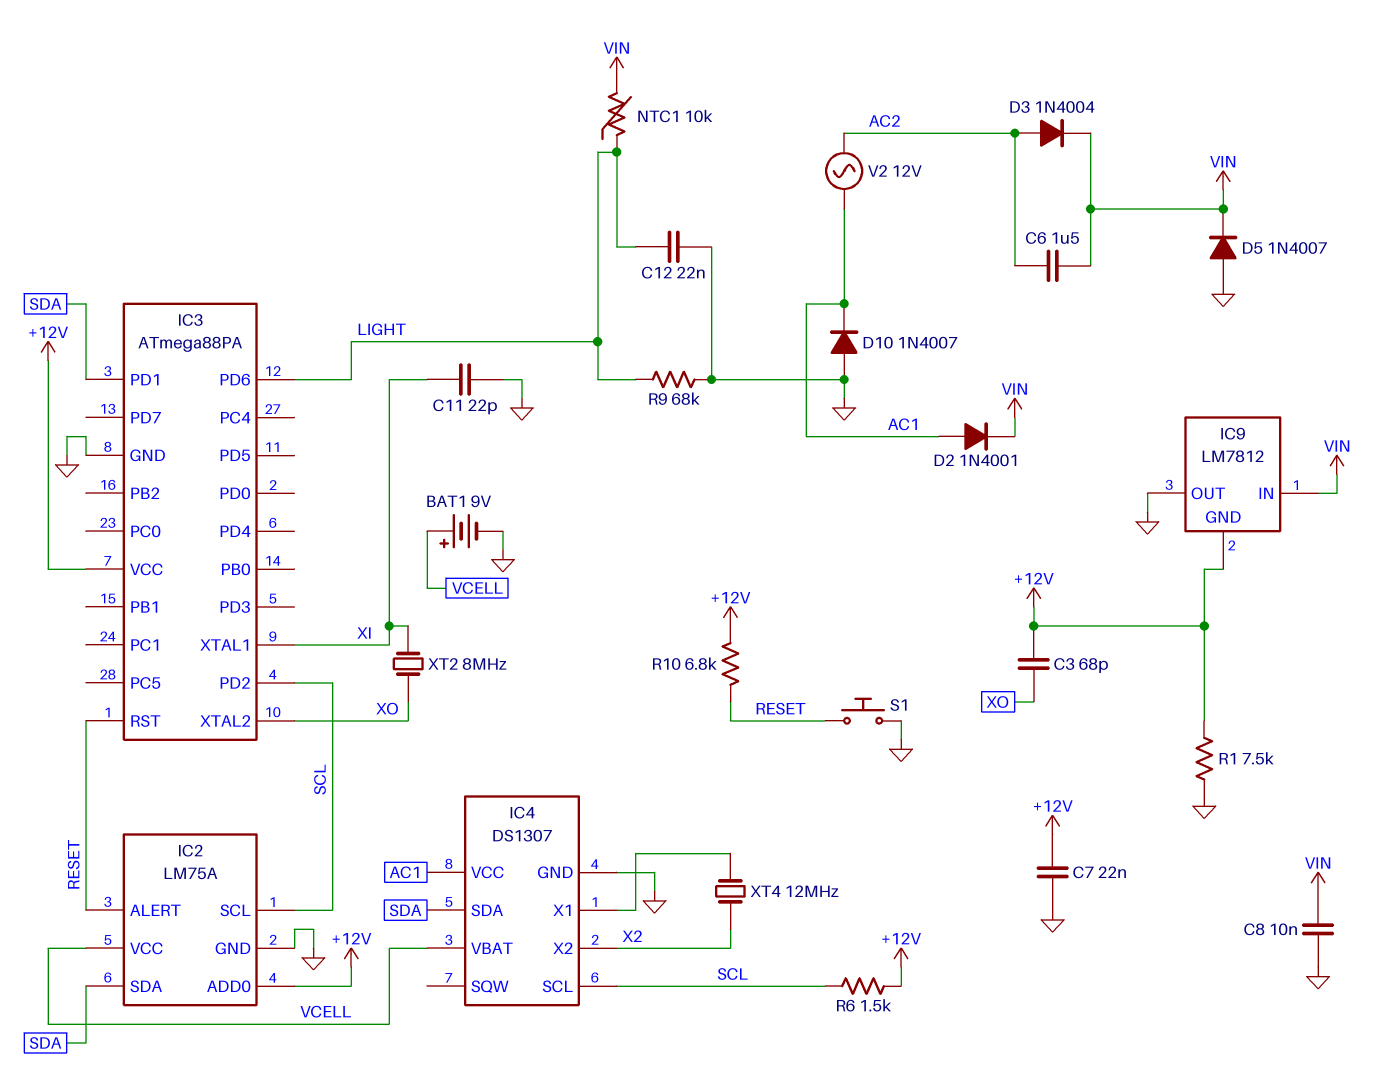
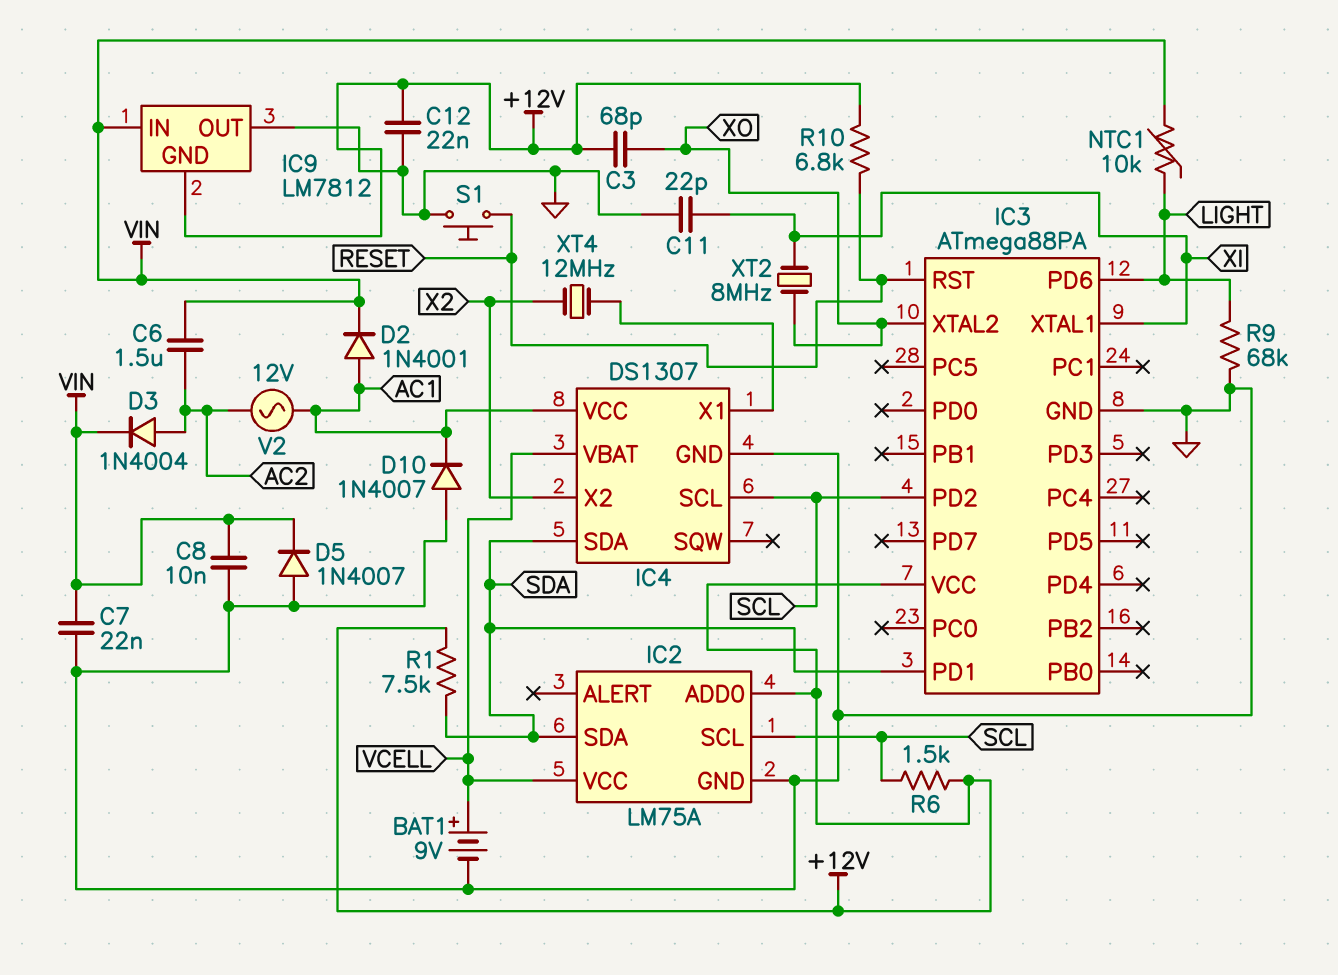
C7: 22nF (+12V, GND) -> 22nF (GND, VIN)
C12: 22nF (GND, LIGHT) -> 22nF (+12V, GND)
IC2 pin ALERT: RESET -> none
R1: 7.5k (+12V, GND) -> 7.5k (+12V, SDA)

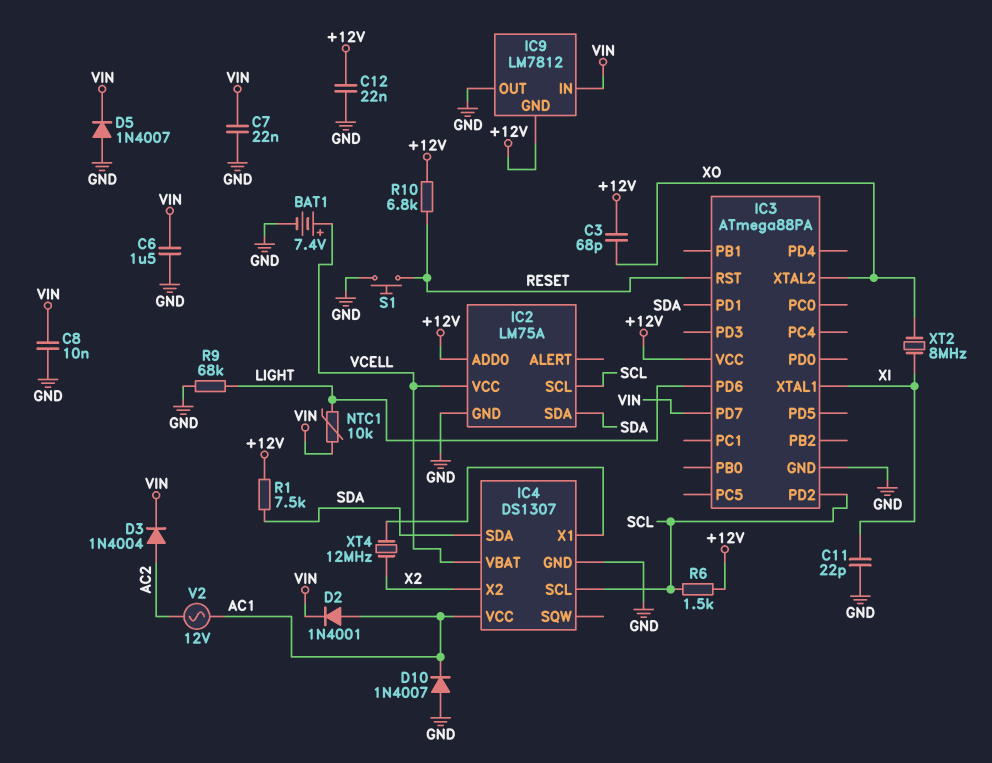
BAT1: 9V (plus VCELL, minus GND) -> 7.4V (plus VCELL, minus GND)
C6: 1.5uF (AC2, VIN) -> 1.5uF (GND, VIN)
IC3 pin PD7: none -> VIN

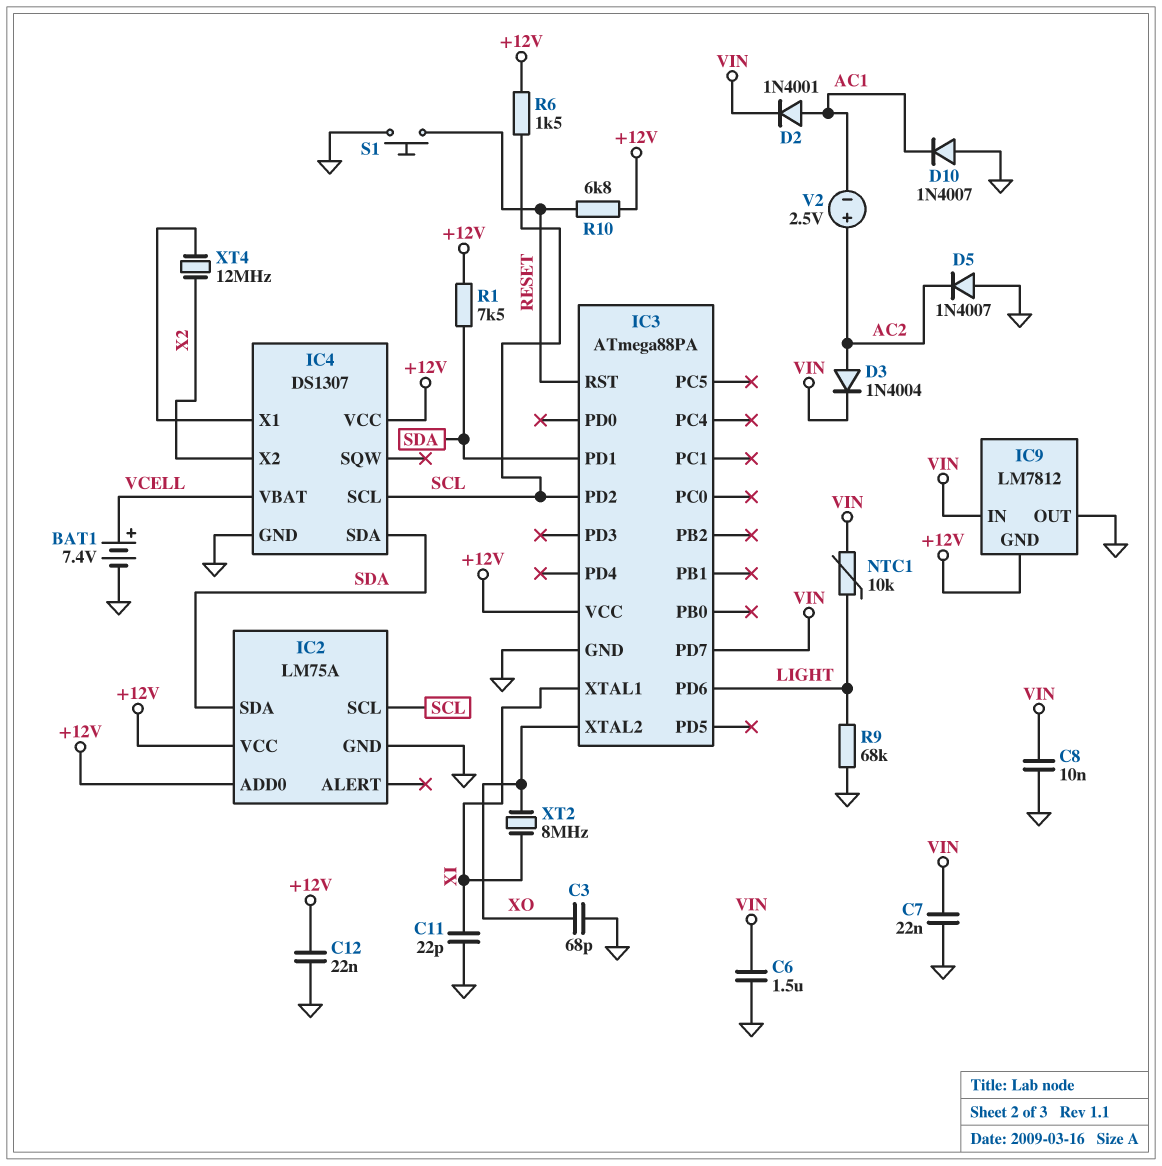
C3: 68pF (+12V, XO) -> 68pF (GND, XO)
D5: diode 1N4007 (A GND, K VIN) -> diode 1N4007 (A GND, K AC2)
IC2 pin VCC: VCELL -> +12V
IC4 pin VCC: AC1 -> +12V
V2: AC 12V (AC1, AC2) -> 2.5V (plus AC2, minus AC1)

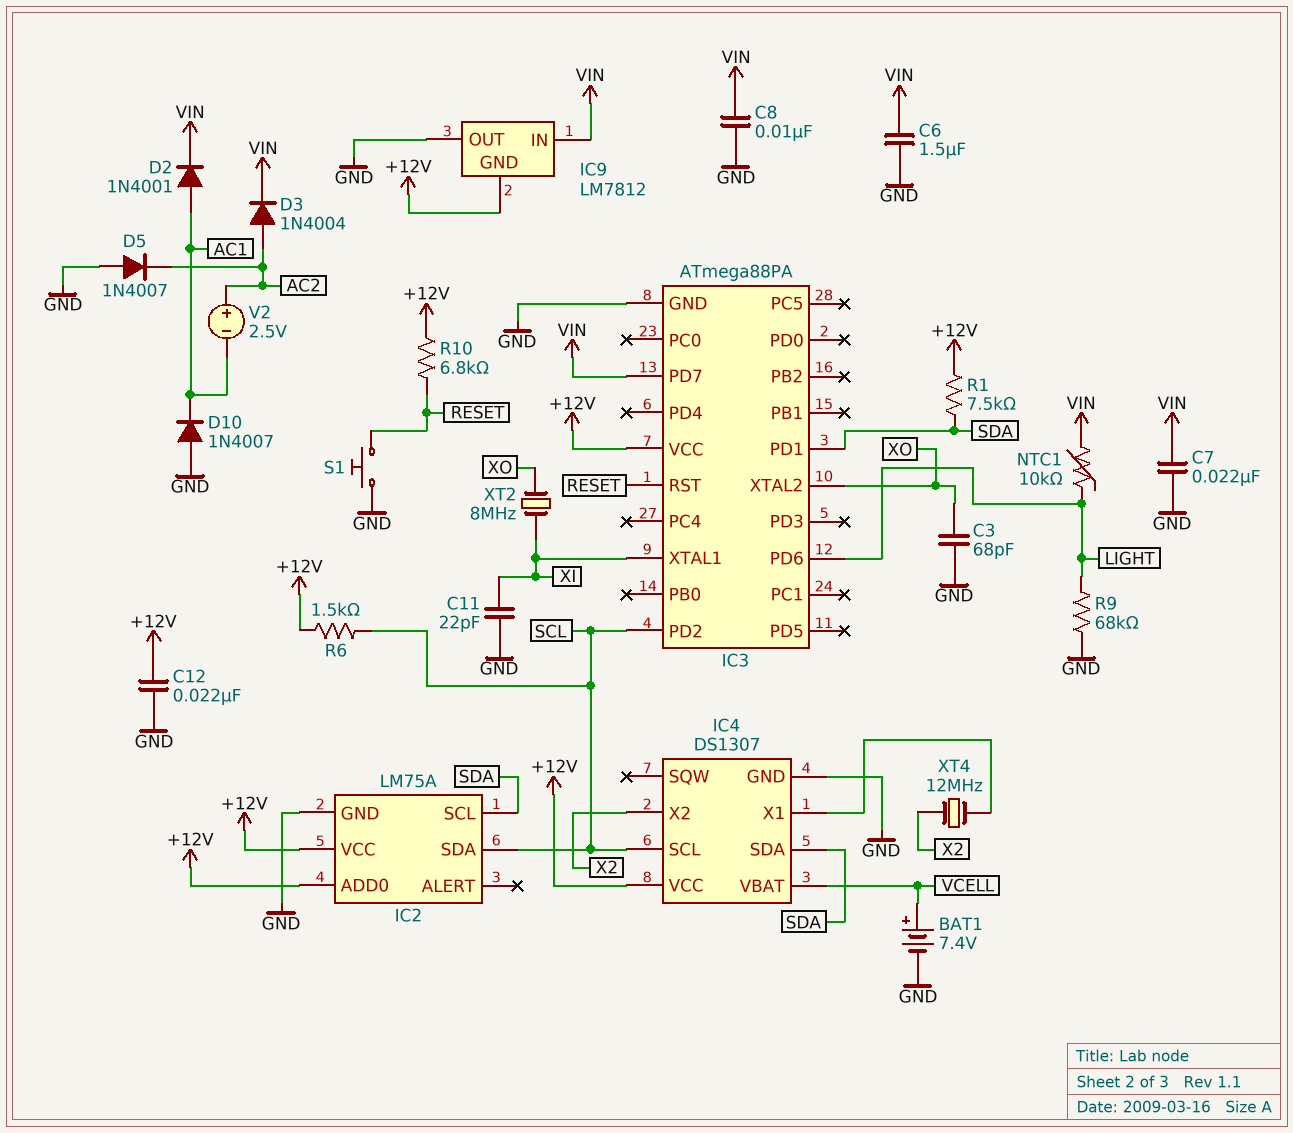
IC2 pin SCL: SCL -> SDA
IC2 pin SDA: SDA -> SCL

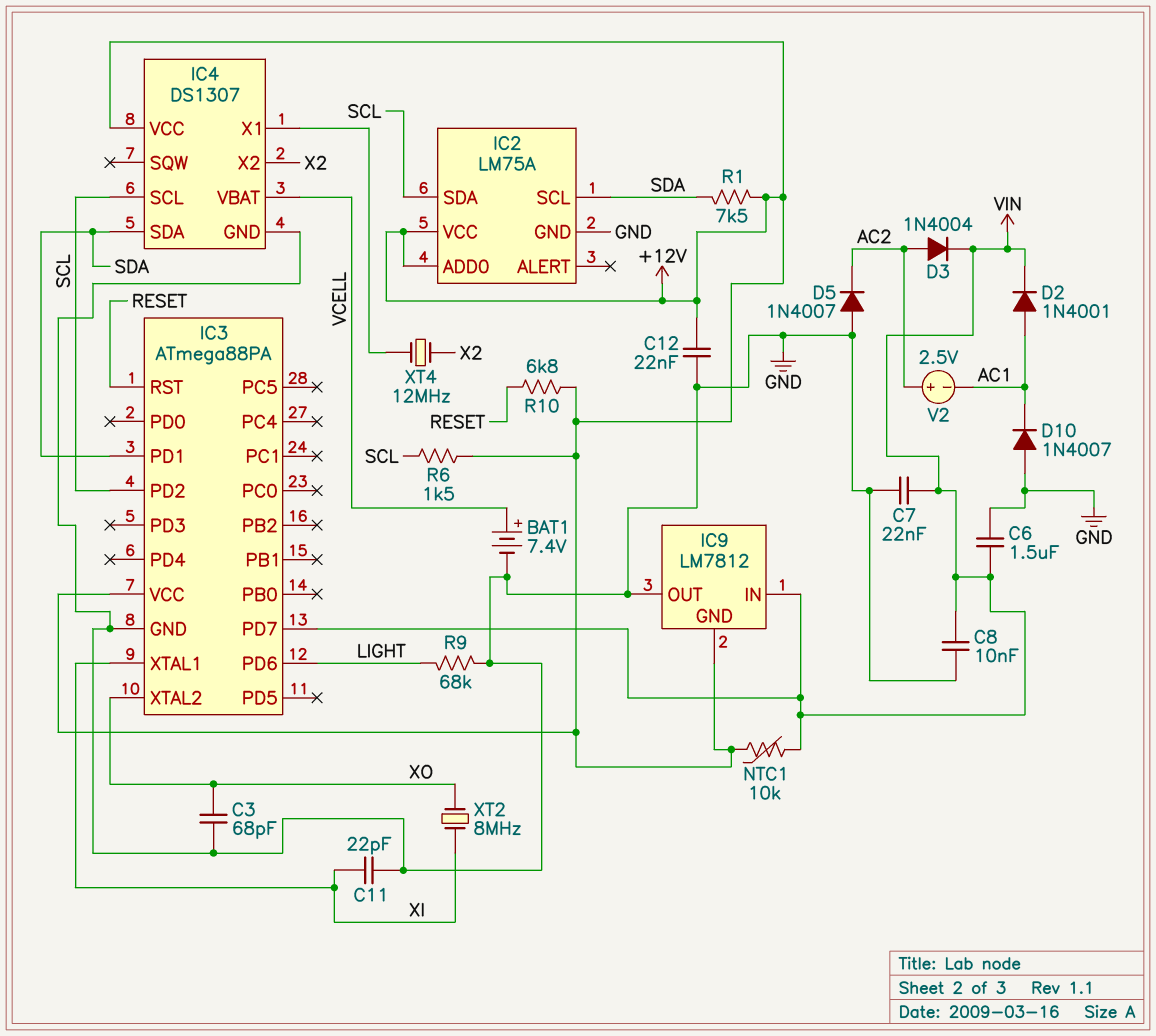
NTC1: 10k (LIGHT, VIN) -> 10k (+12V, VIN)
S1: button (GND, RESET) -> none

